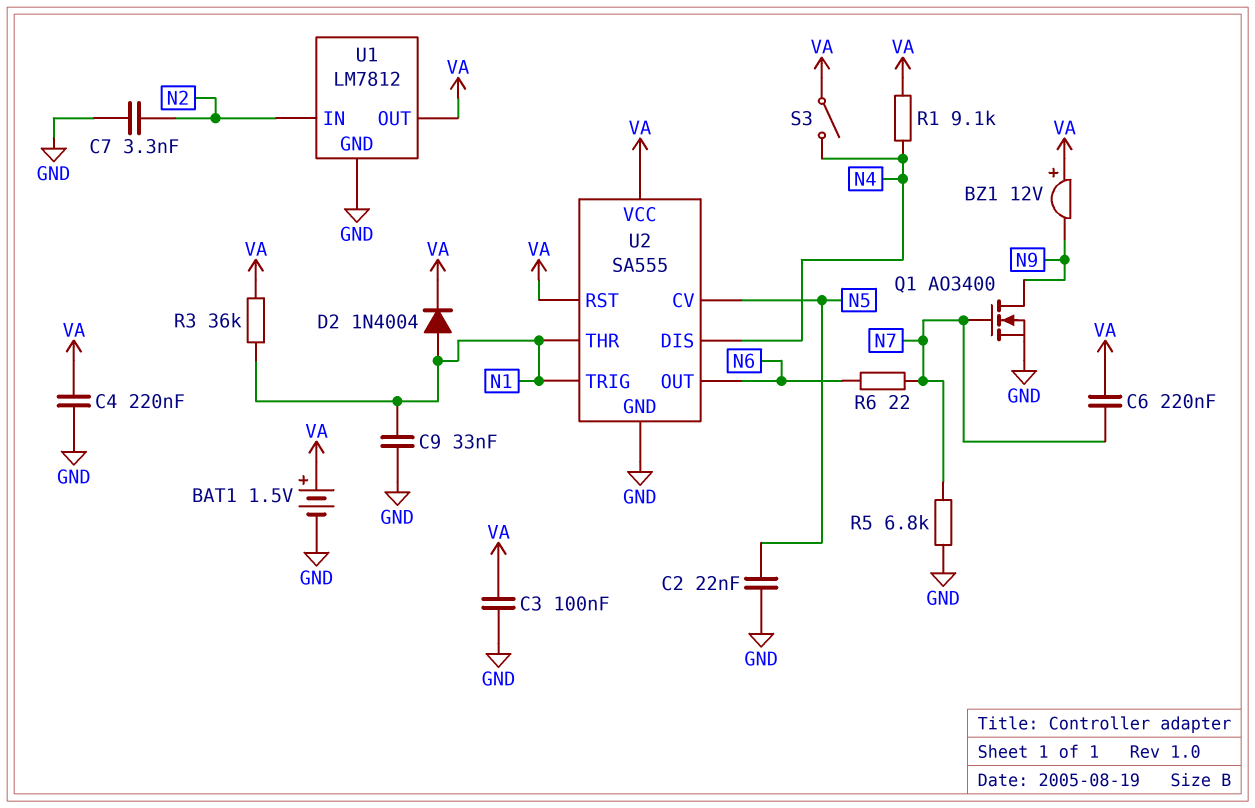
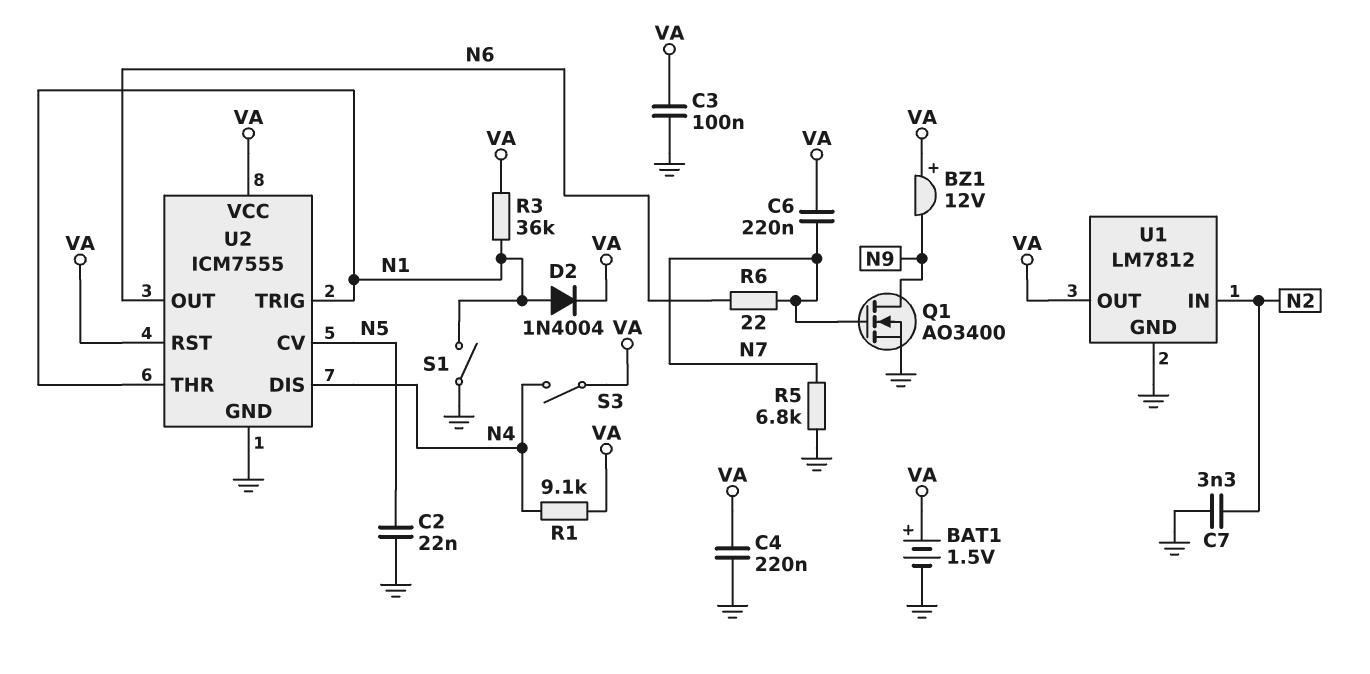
C9: 33nF (GND, N1) -> none
S1: none -> switch (GND, N1)
U2: SA555 -> ICM7555

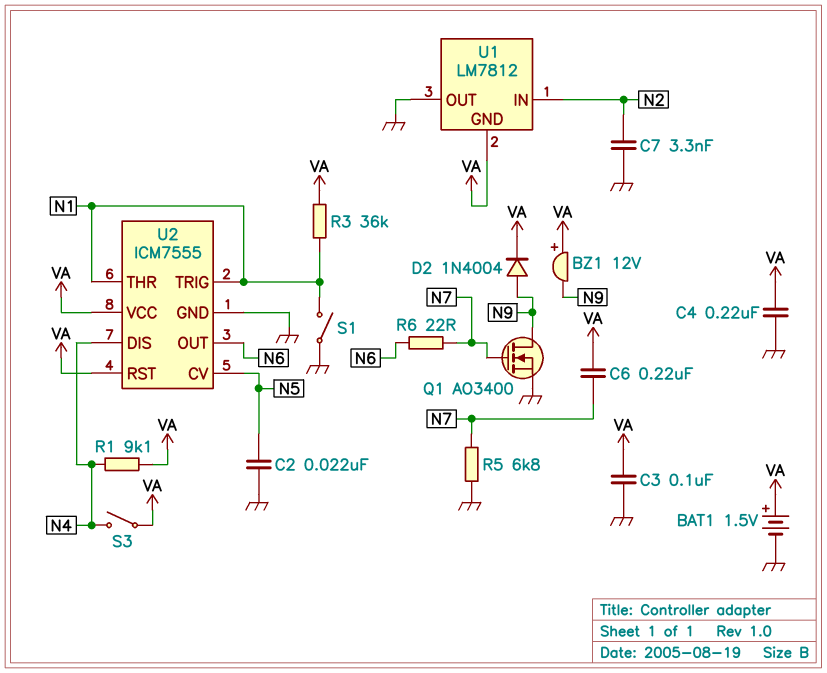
D2: diode 1N4004 (A N1, K VA) -> diode 1N4004 (A N9, K VA)
U1 pin GND: GND -> VA
U1 pin OUT: VA -> GND

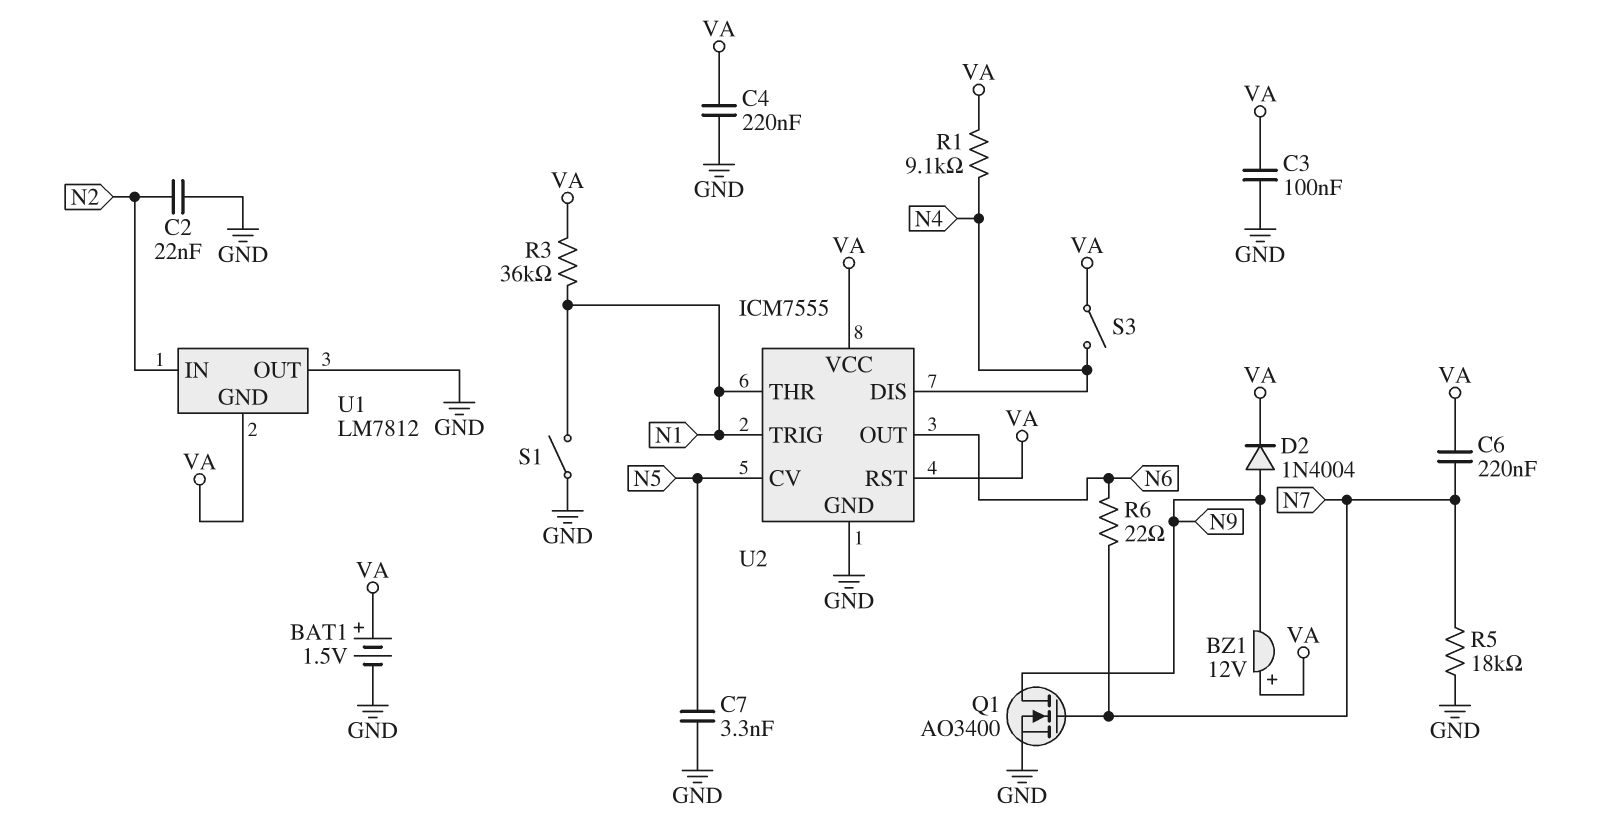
C2: 22nF (GND, N5) -> 22nF (GND, N2)
C7: 3.3nF (GND, N2) -> 3.3nF (GND, N5)
R5: 6.8k (GND, N7) -> 18k (GND, N7)

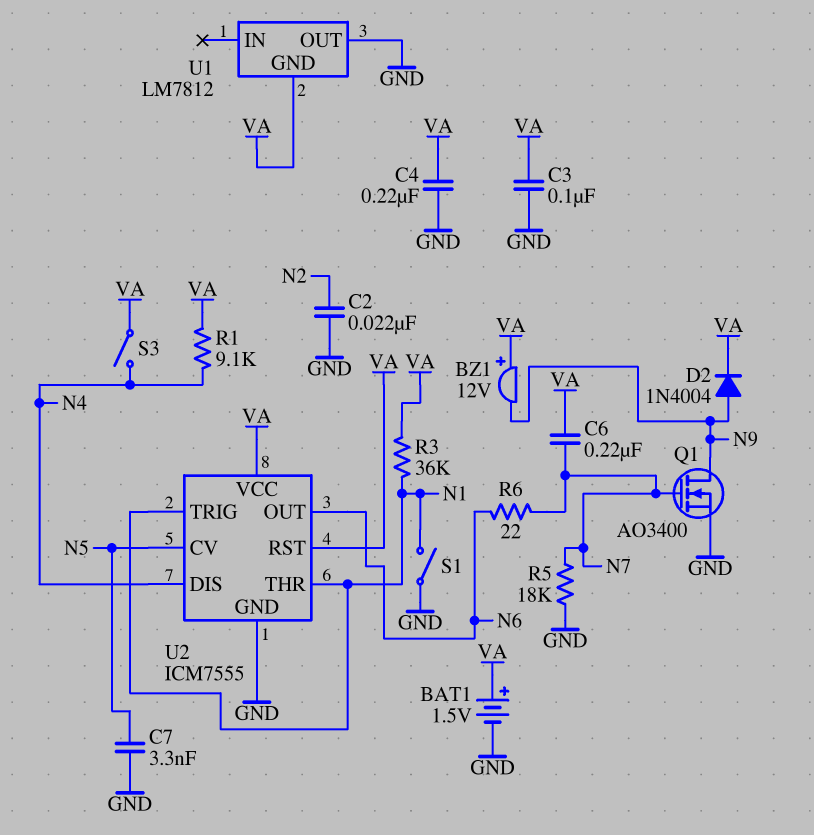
U1 pin IN: N2 -> none

